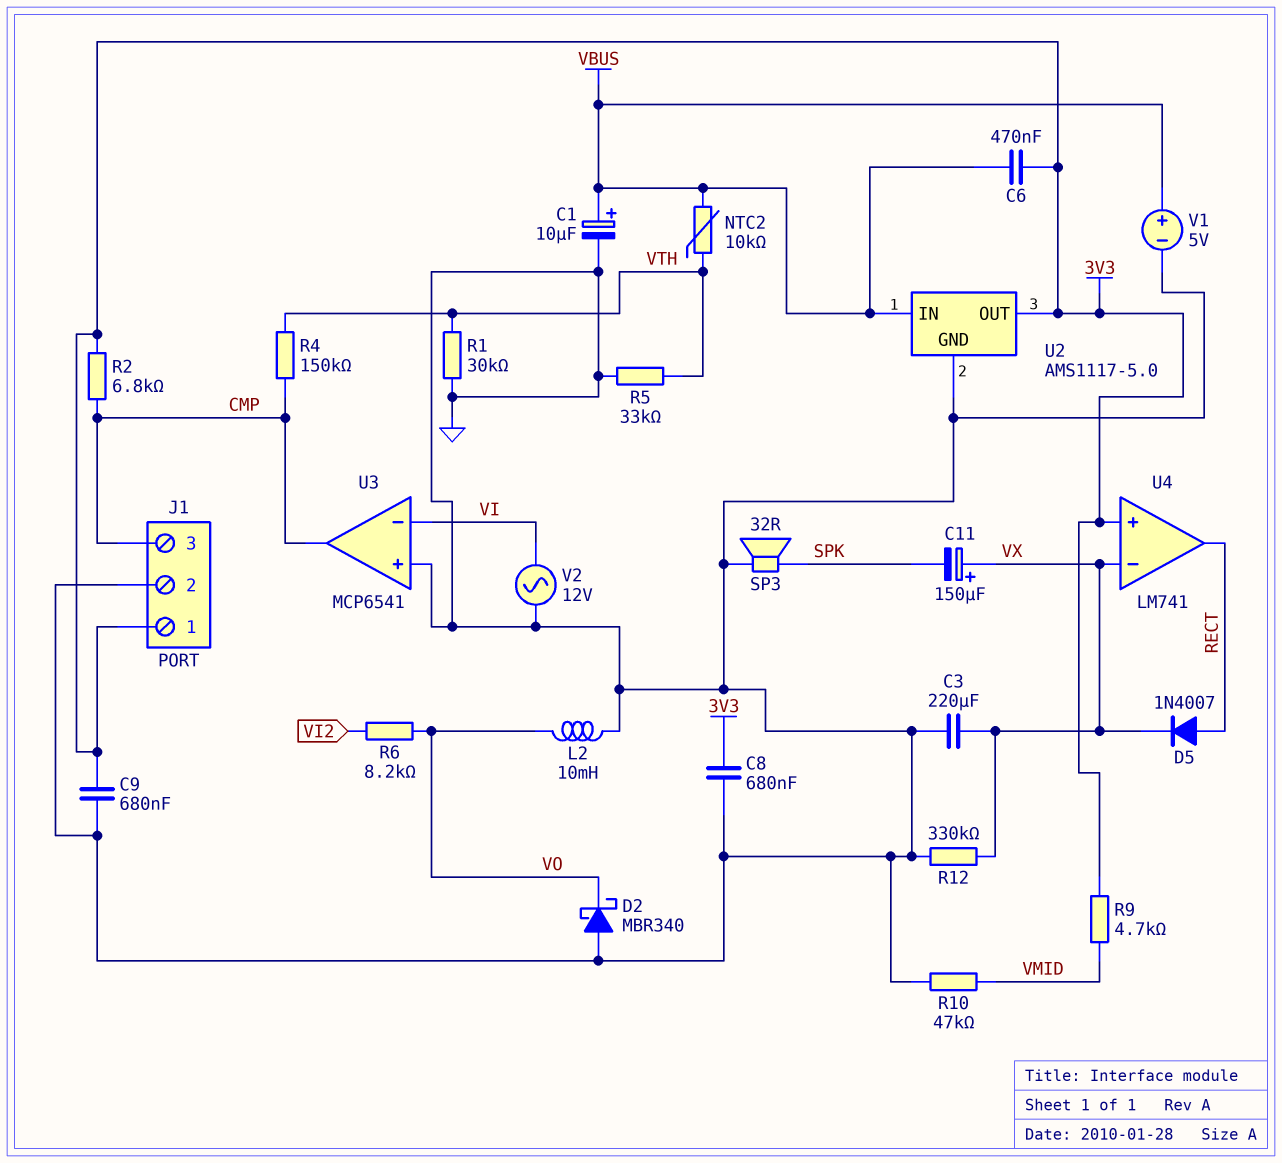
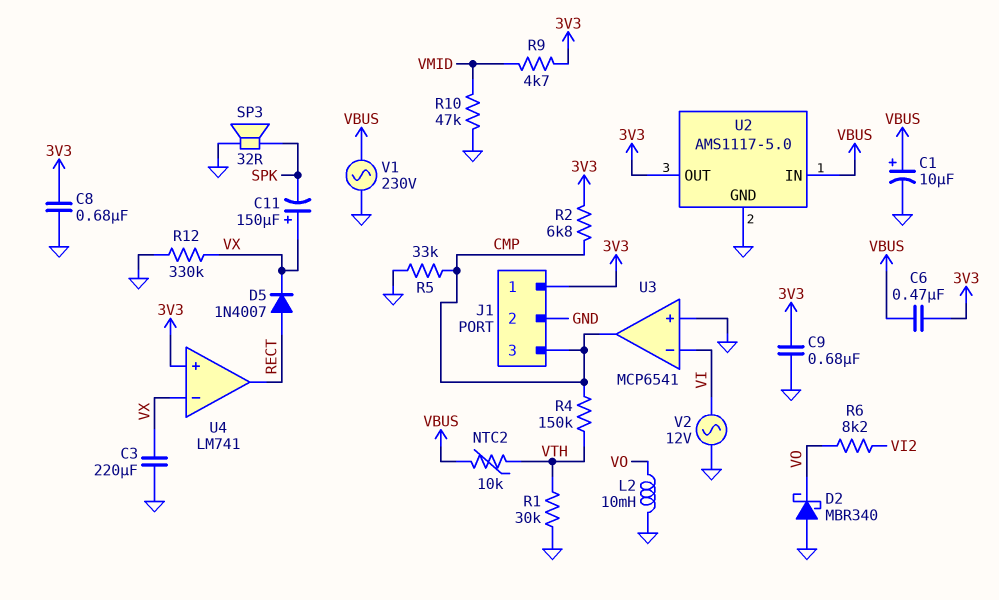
R5: 33k (GND, VTH) -> 33k (CMP, GND)
V1: 5V (plus VBUS, minus GND) -> AC 230V (GND, VBUS)

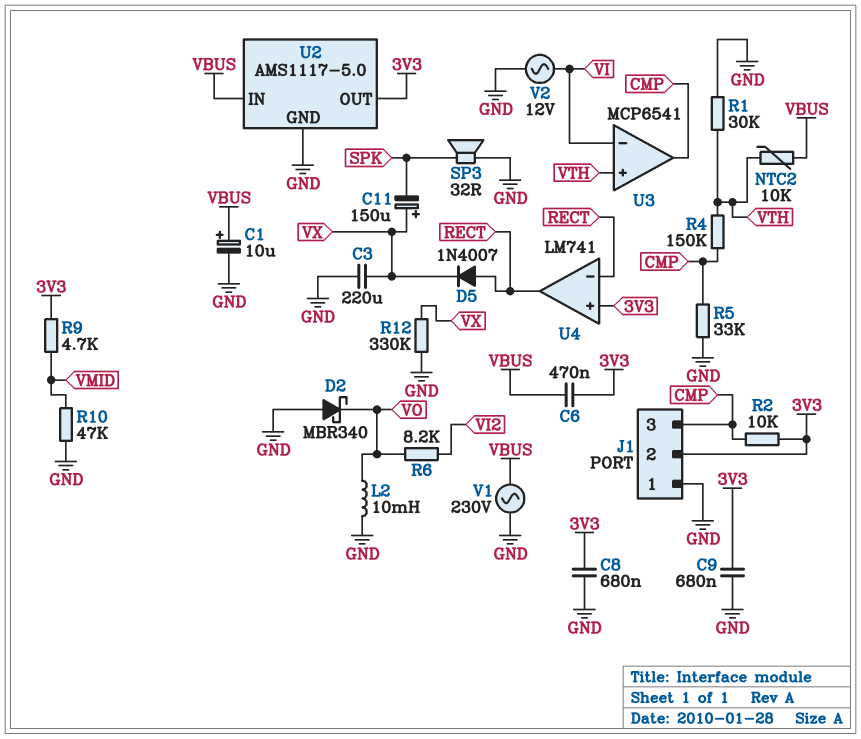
J1 pin 1: 3V3 -> GND
J1 pin 2: GND -> 3V3
R2: 6.8k (3V3, CMP) -> 10k (3V3, CMP)
U3 pin in+: GND -> VTH
U4 pin in-: VX -> RECT

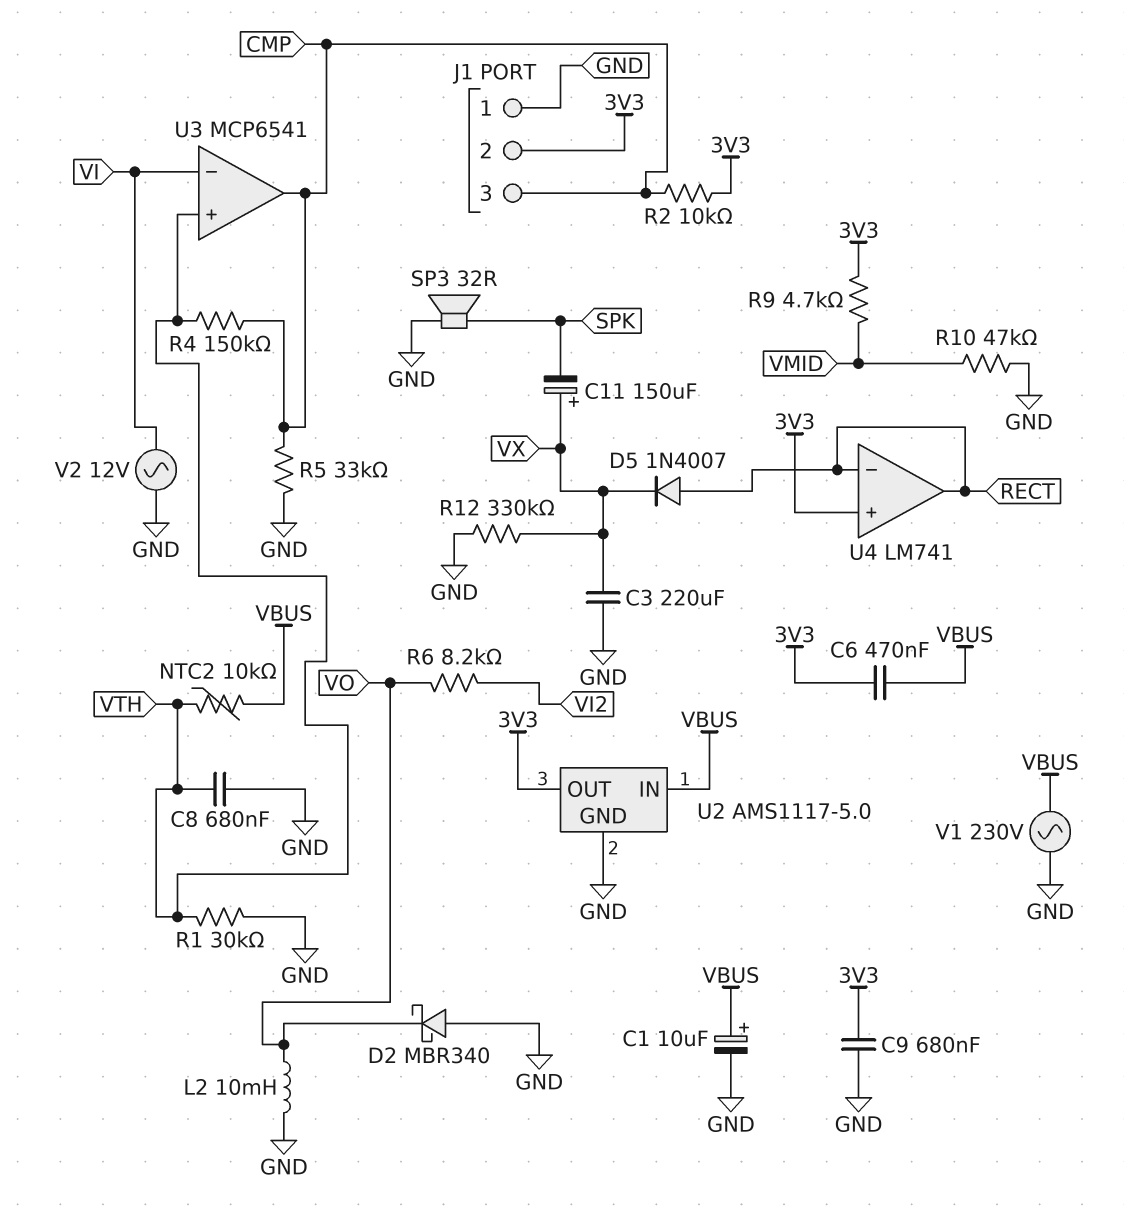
C8: 680nF (3V3, GND) -> 680nF (GND, VTH)

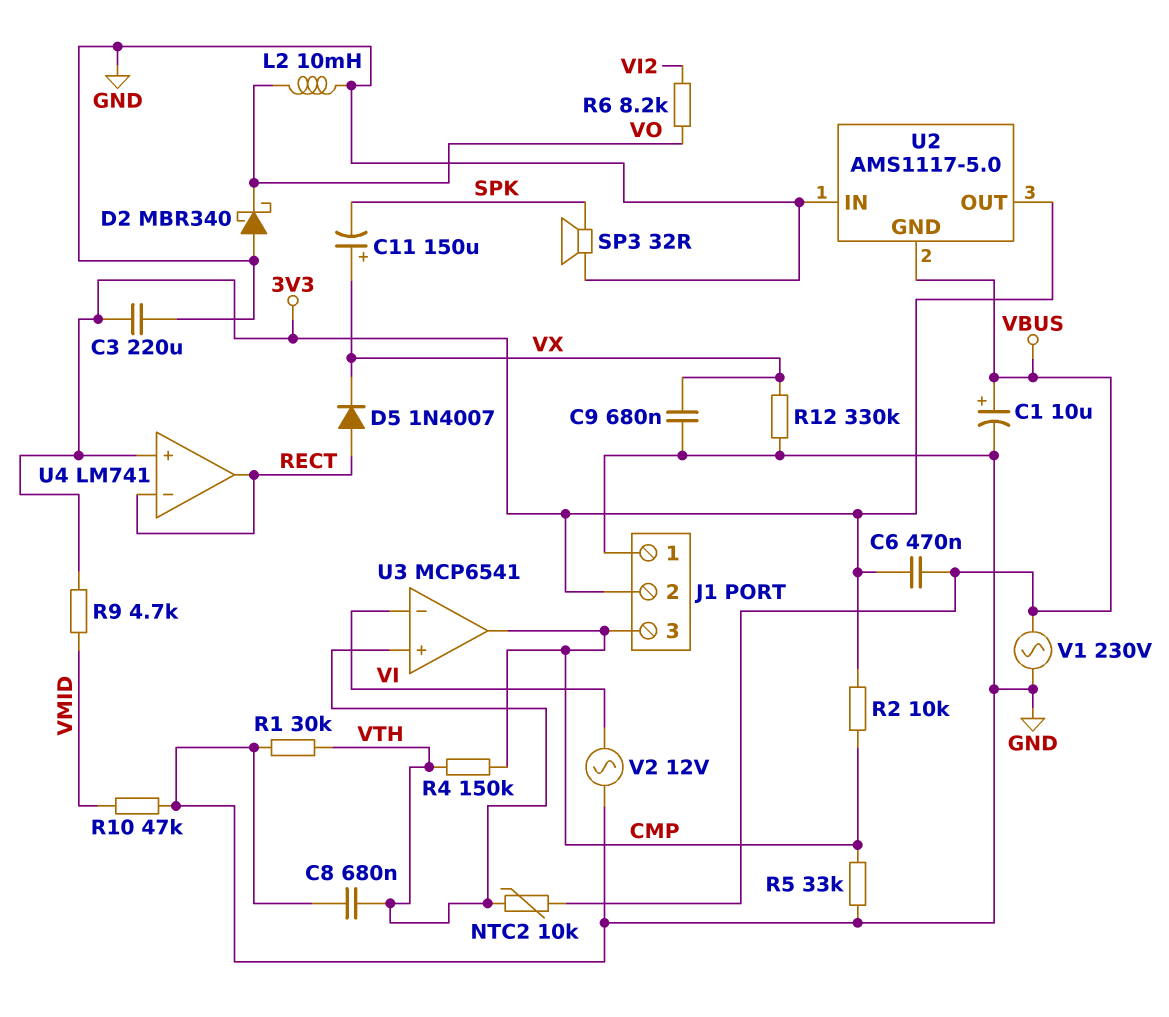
C3: 220uF (GND, VX) -> 220uF (3V3, GND)
C9: 680nF (3V3, GND) -> 680nF (GND, VX)
U2 pin GND: GND -> VBUS
U2 pin IN: VBUS -> GND

